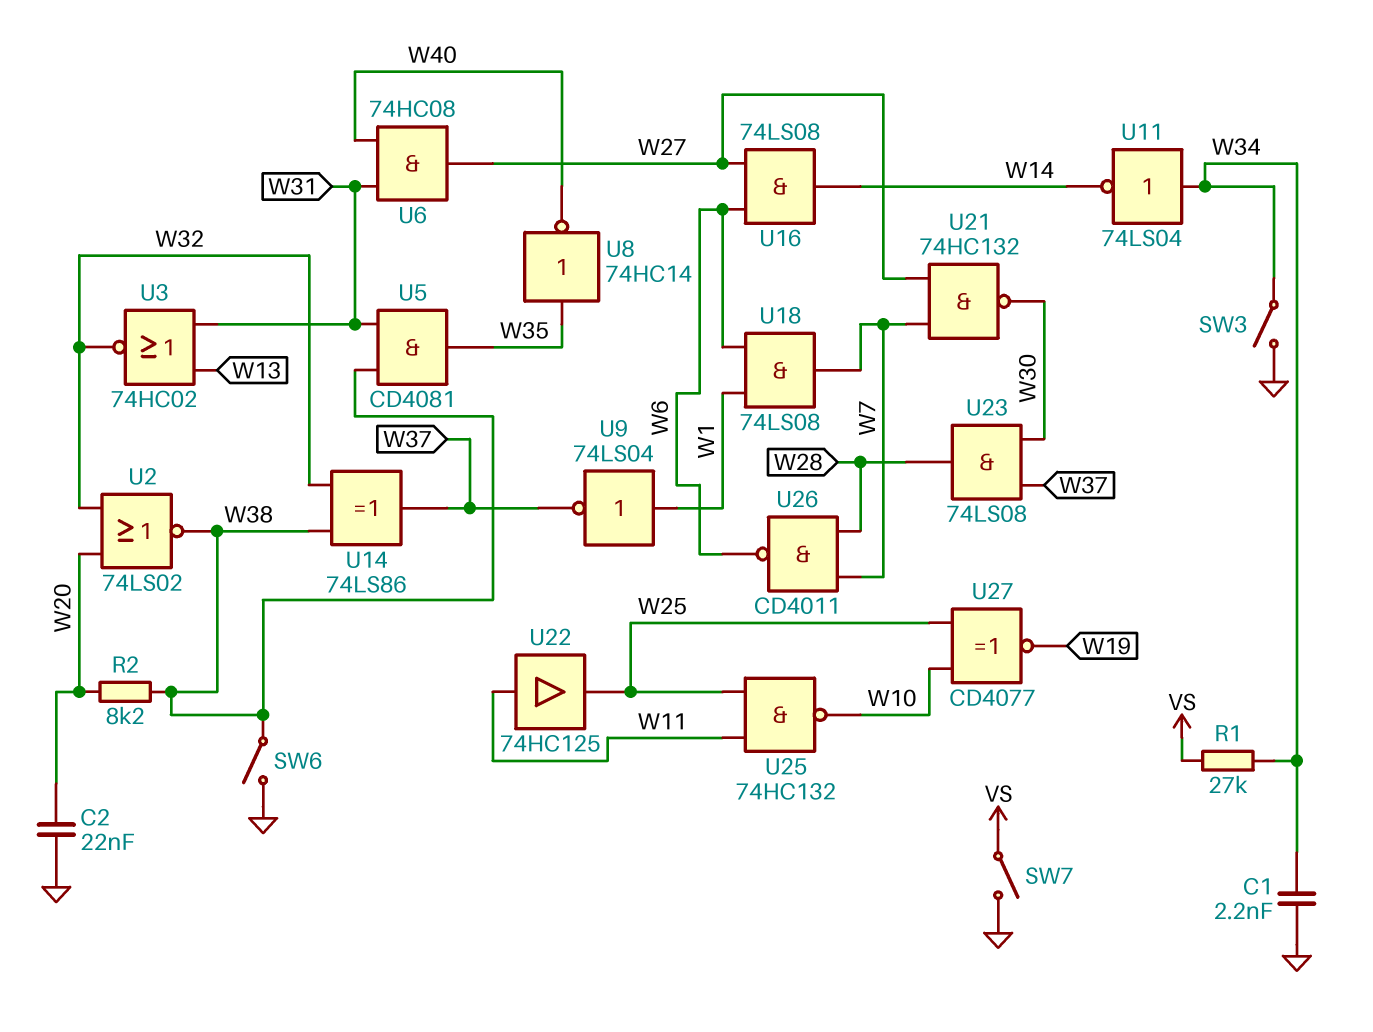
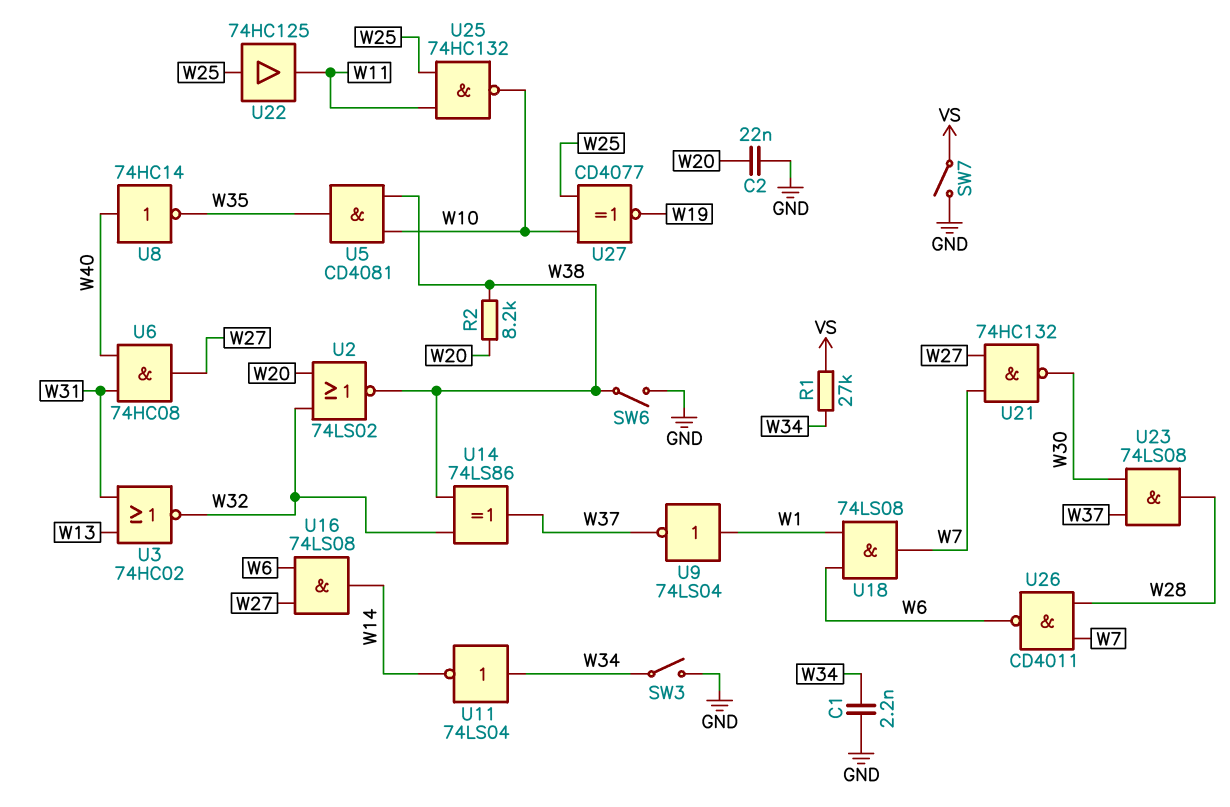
U5: AND CD4081 (in W31, in W38, out W35) -> AND CD4081 (in W10, in W38, out W35)
U8: NOT 74HC14 (in W35, out W40) -> NOT 74HC14 (in W40, out W35)
U22: buffer 74HC125 (in W11, out W25) -> buffer 74HC125 (in W25, out W11)

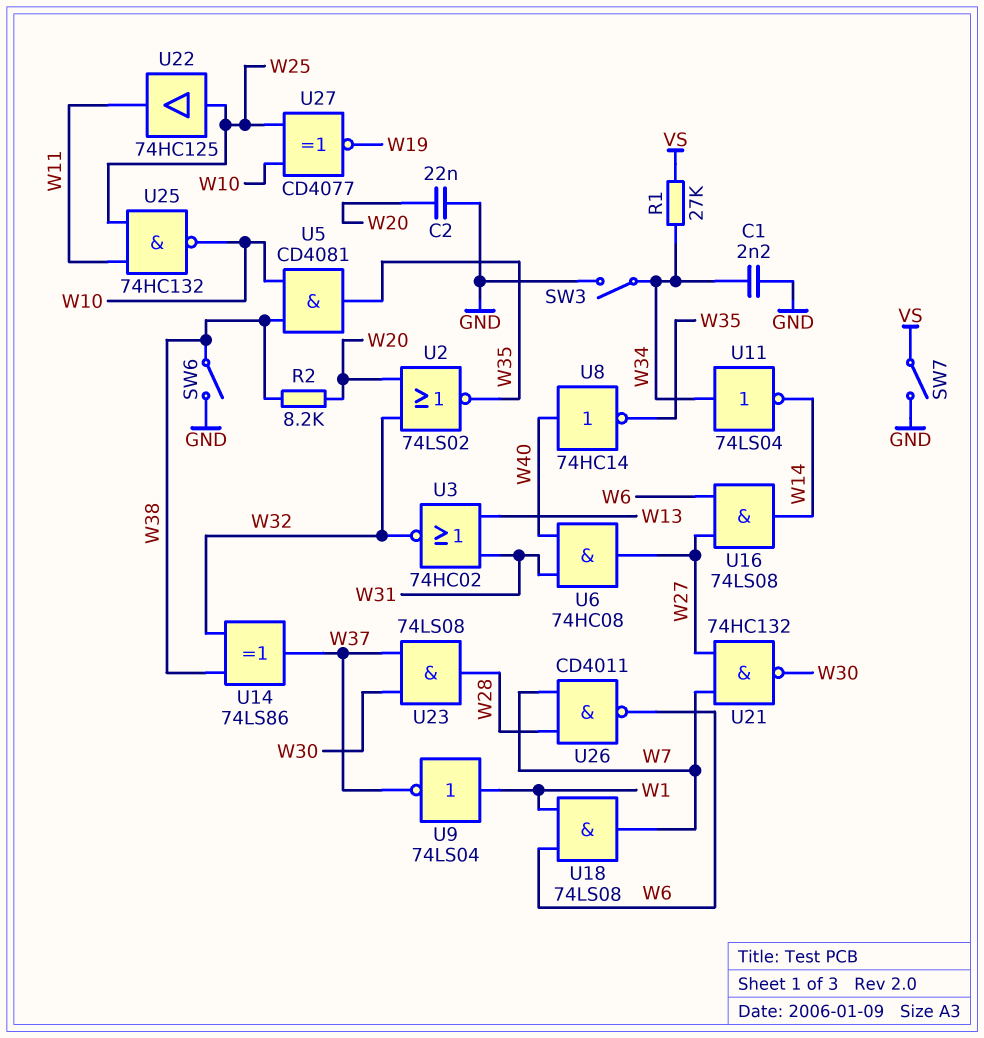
U2: NOR 74LS02 (in W20, in W32, out W38) -> NOR 74LS02 (in W20, in W32, out W35)

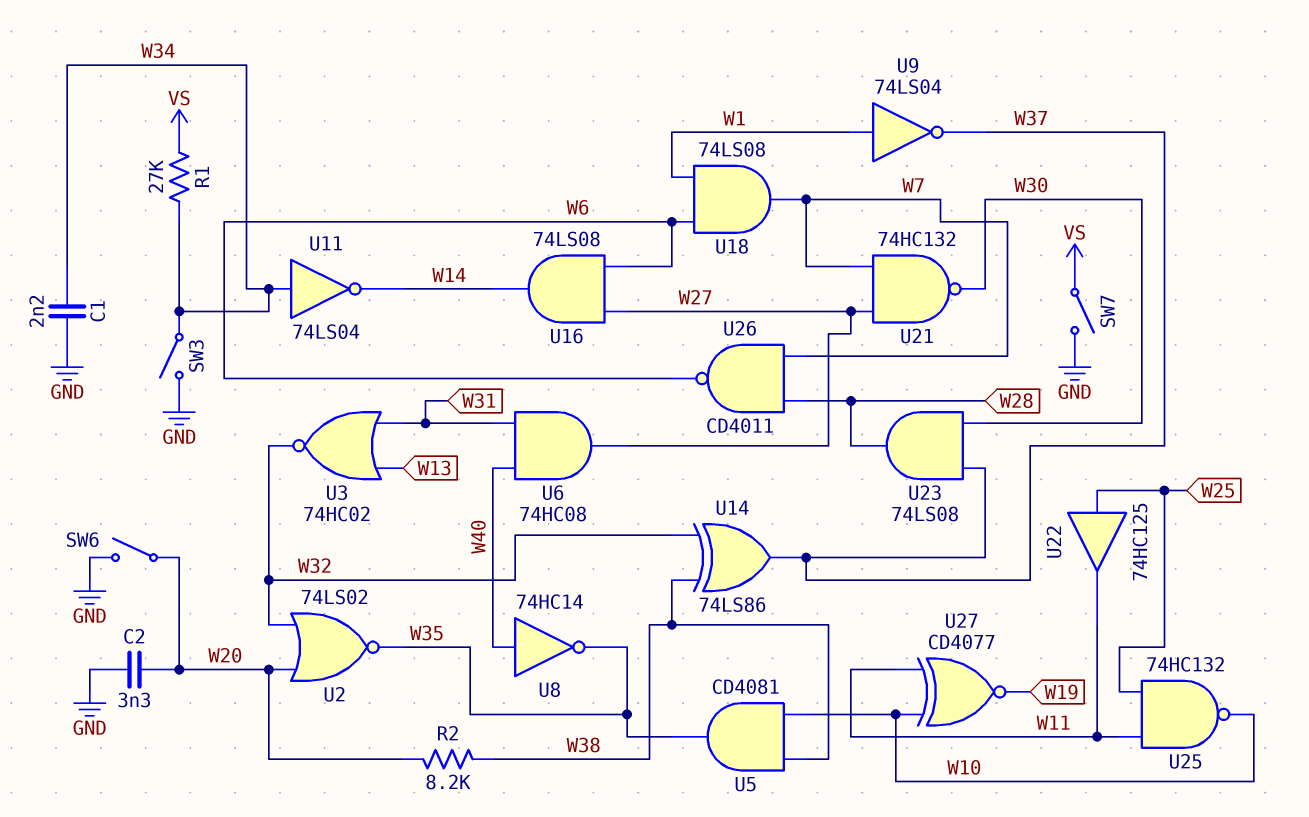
C2: 22nF (GND, W20) -> 3.3nF (GND, W20)
SW6: switch (GND, W38) -> switch (GND, W20)
U27: XNOR CD4077 (in W10, in W25, out W19) -> XNOR CD4077 (in W10, in W11, out W19)

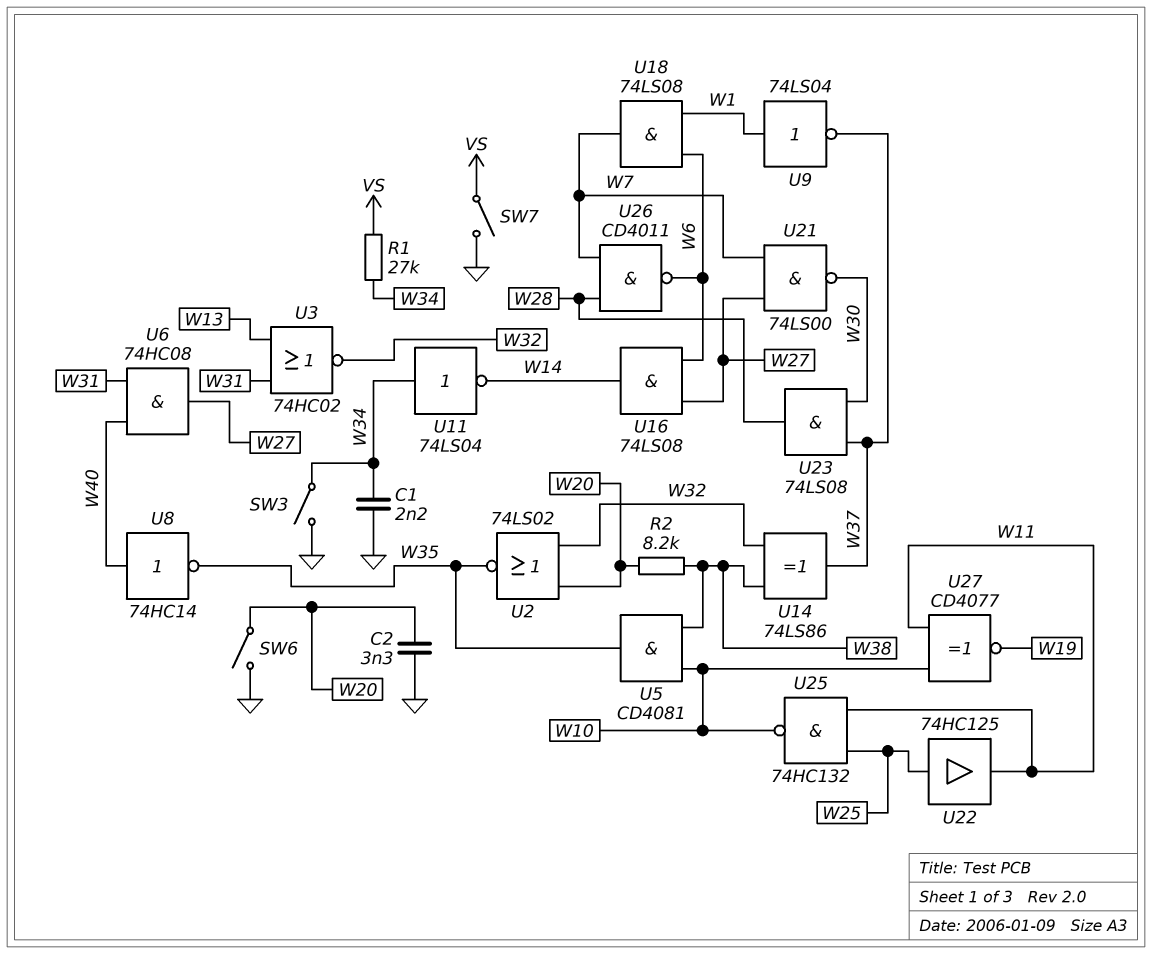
U21: NAND 74HC132 (in W7, in W27, out W30) -> NAND 74LS00 (in W7, in W27, out W30)

